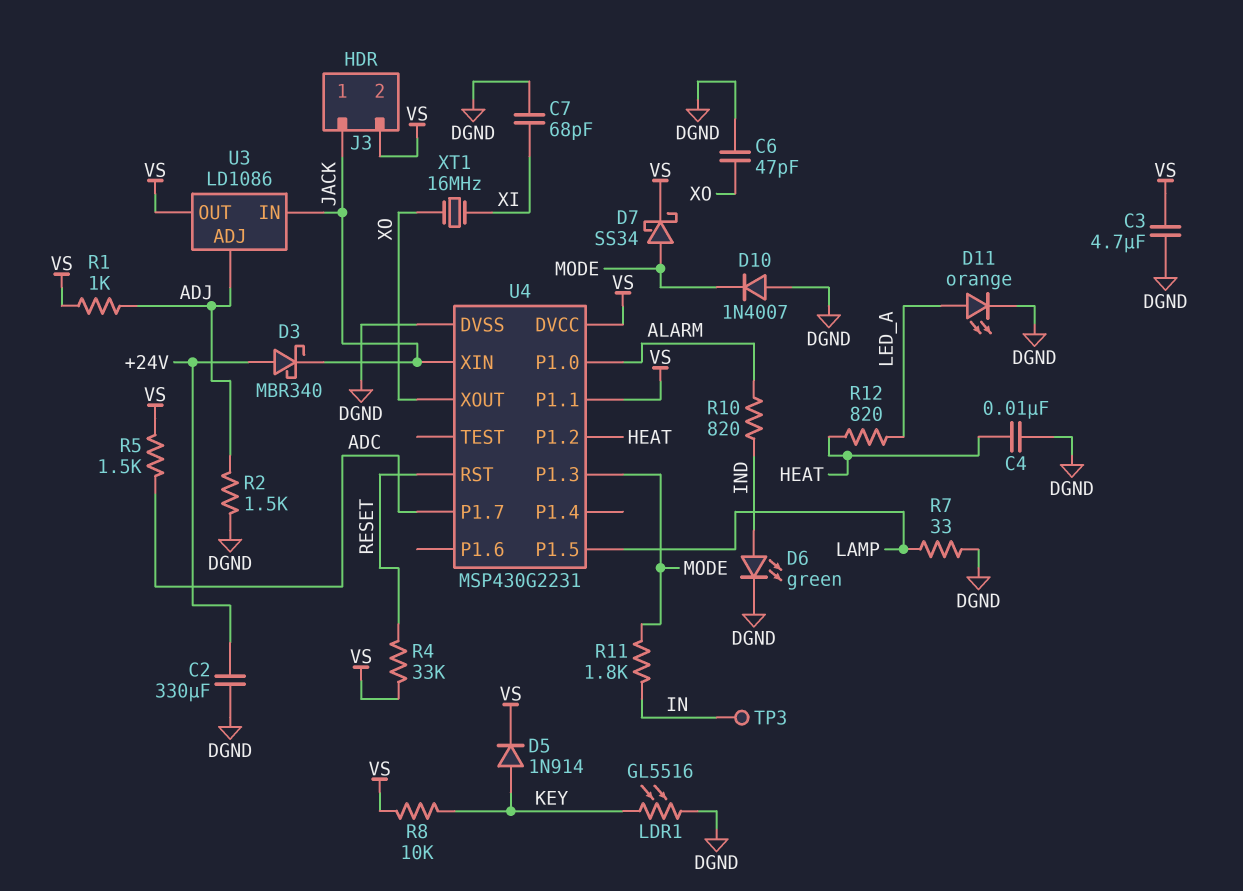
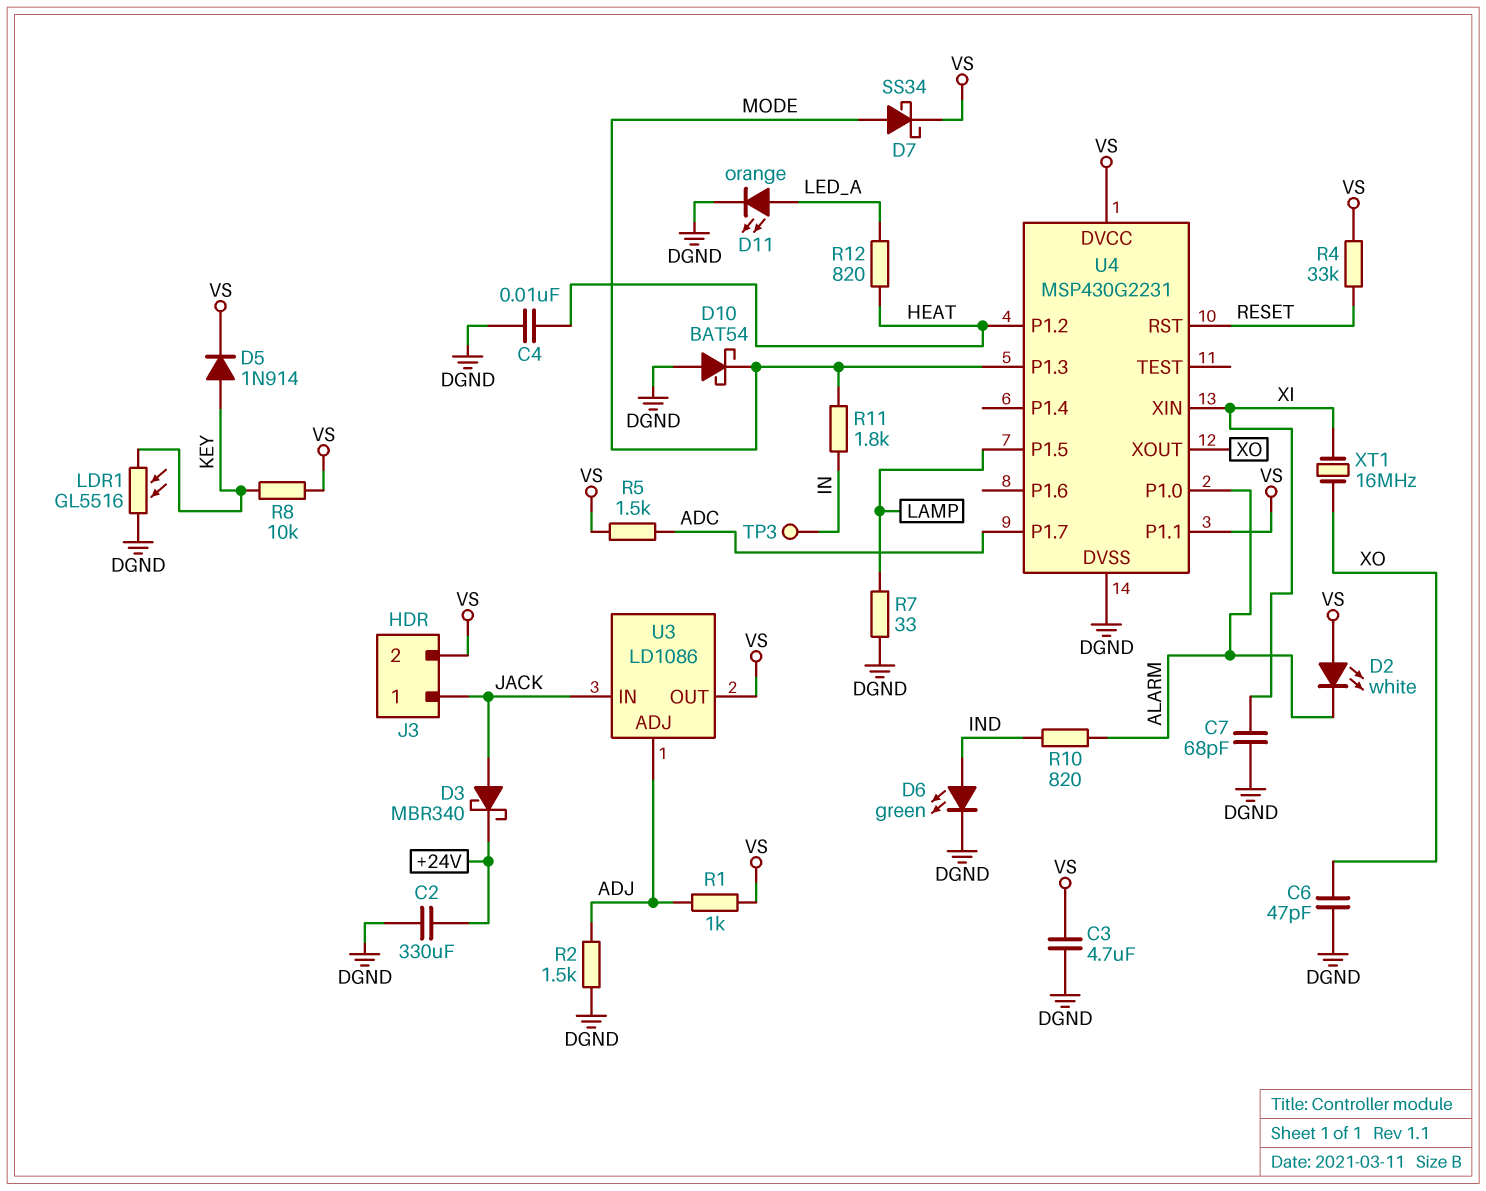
D2: none -> LED white (A VS, K ALARM)
D3: schottky MBR340 (A +24V, K JACK) -> schottky MBR340 (A JACK, K +24V)
D10: diode 1N4007 (A DGND, K MODE) -> schottky BAT54 (A DGND, K MODE)
U4 pin XIN: JACK -> XI

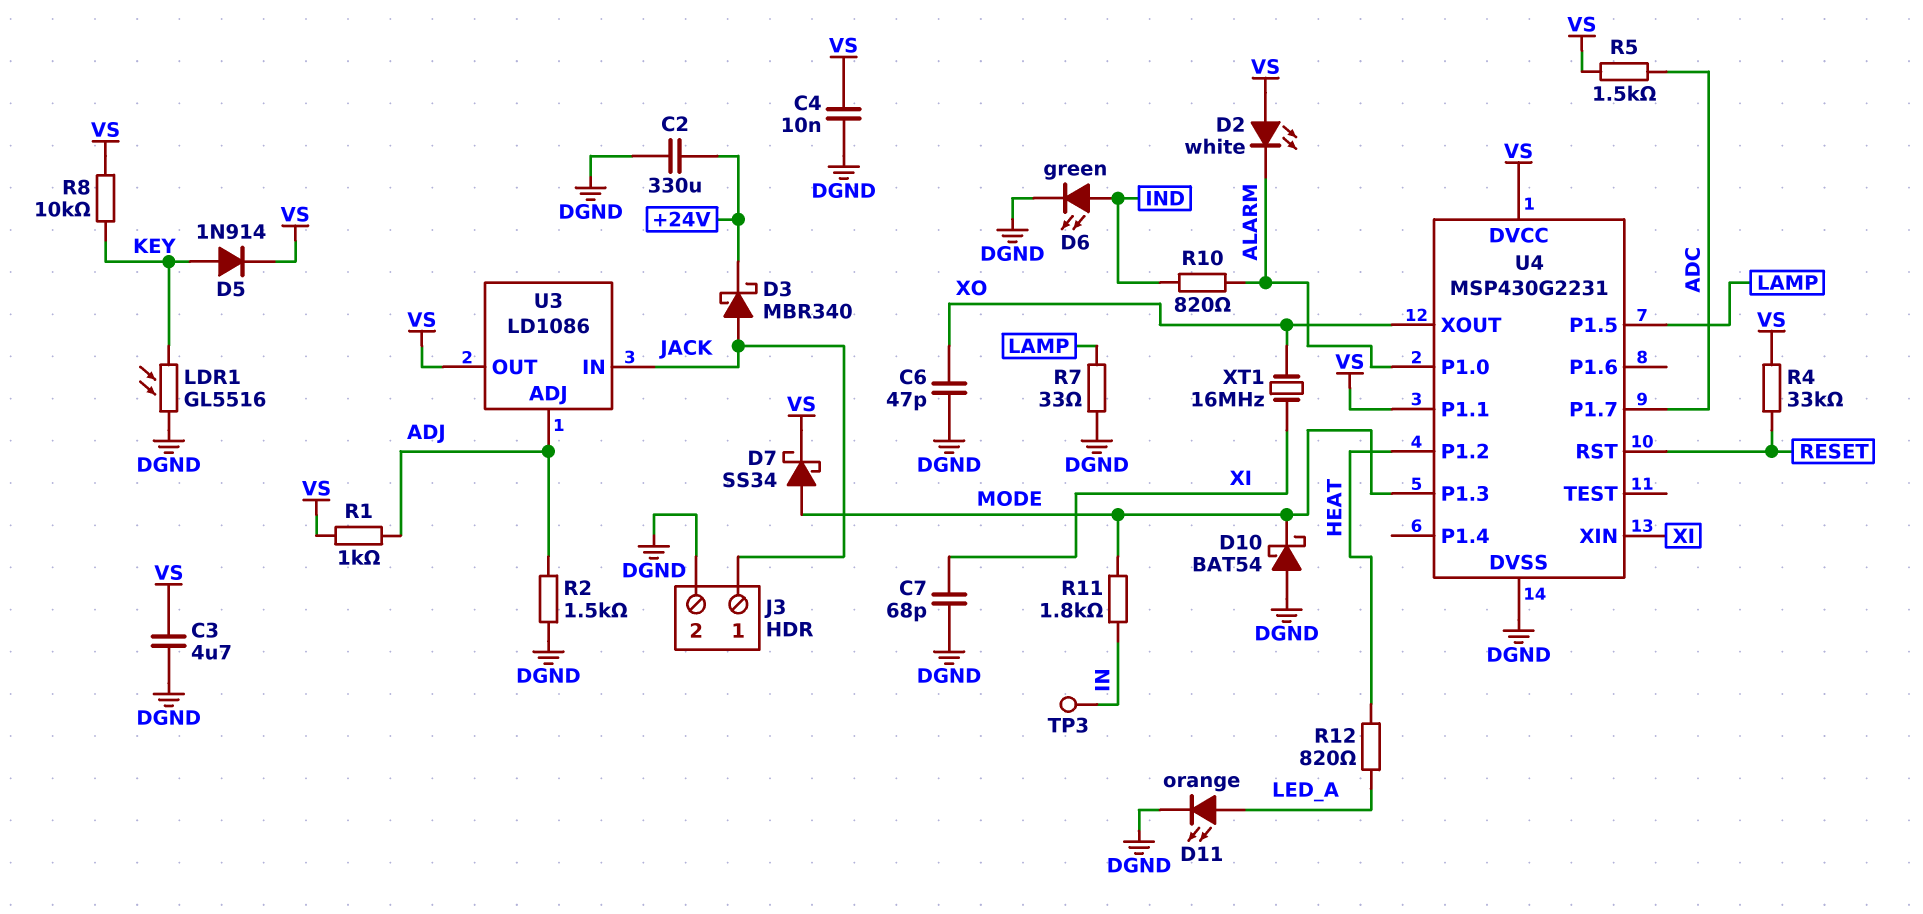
C4: 10nF (DGND, HEAT) -> 10nF (DGND, VS)
J3 pin 2: VS -> DGND

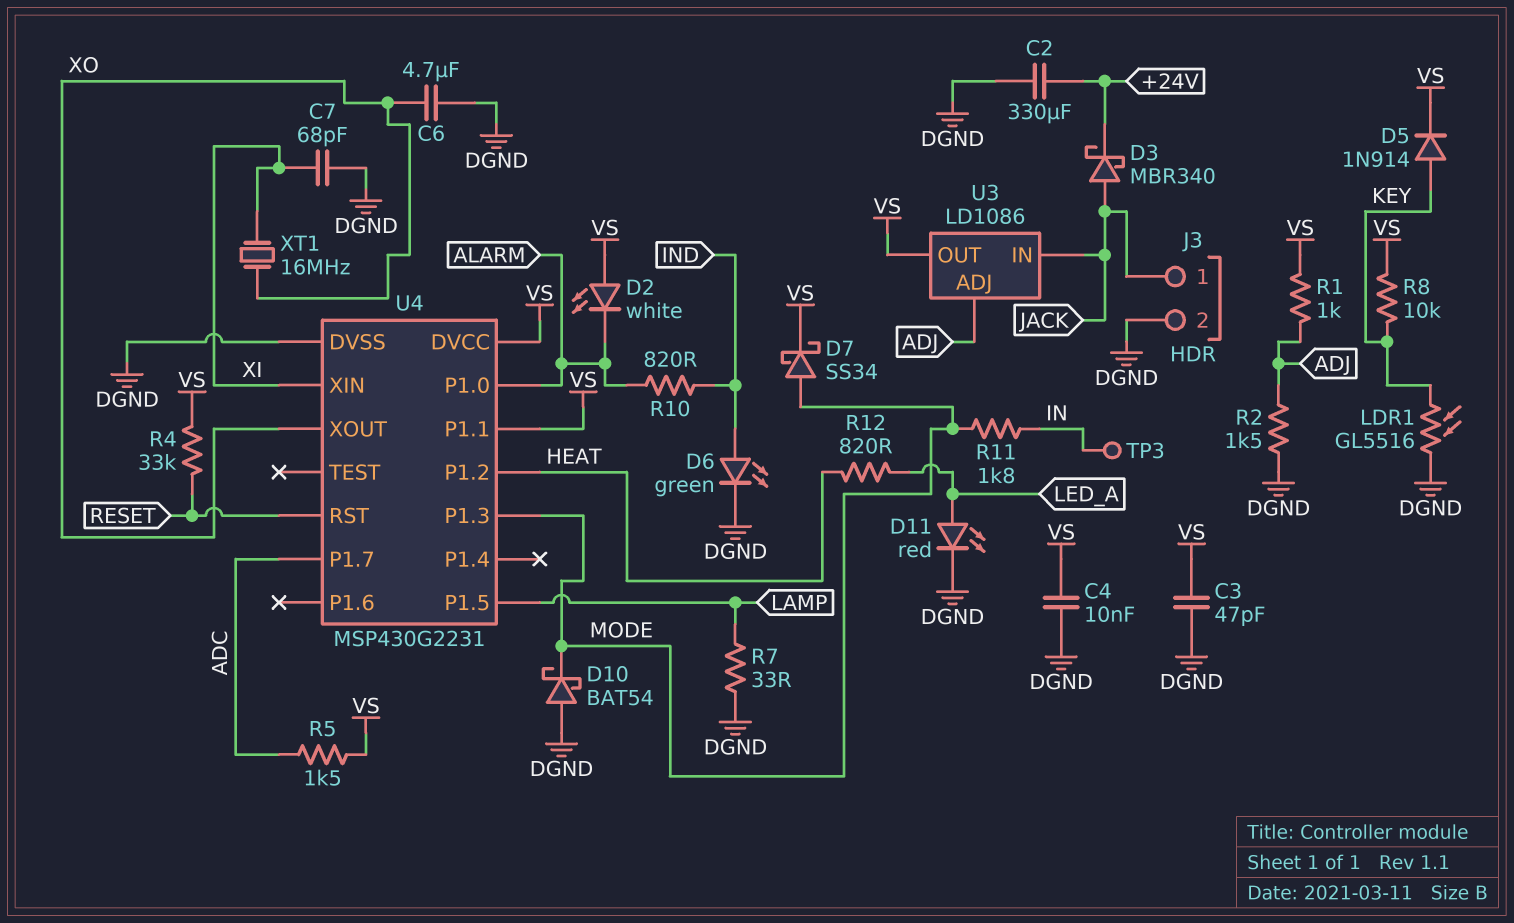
C3: 4.7uF (DGND, VS) -> 47pF (DGND, VS)
C6: 47pF (DGND, XO) -> 4.7uF (DGND, XO)
D11: LED orange (A LED_A, K DGND) -> LED red (A LED_A, K DGND)

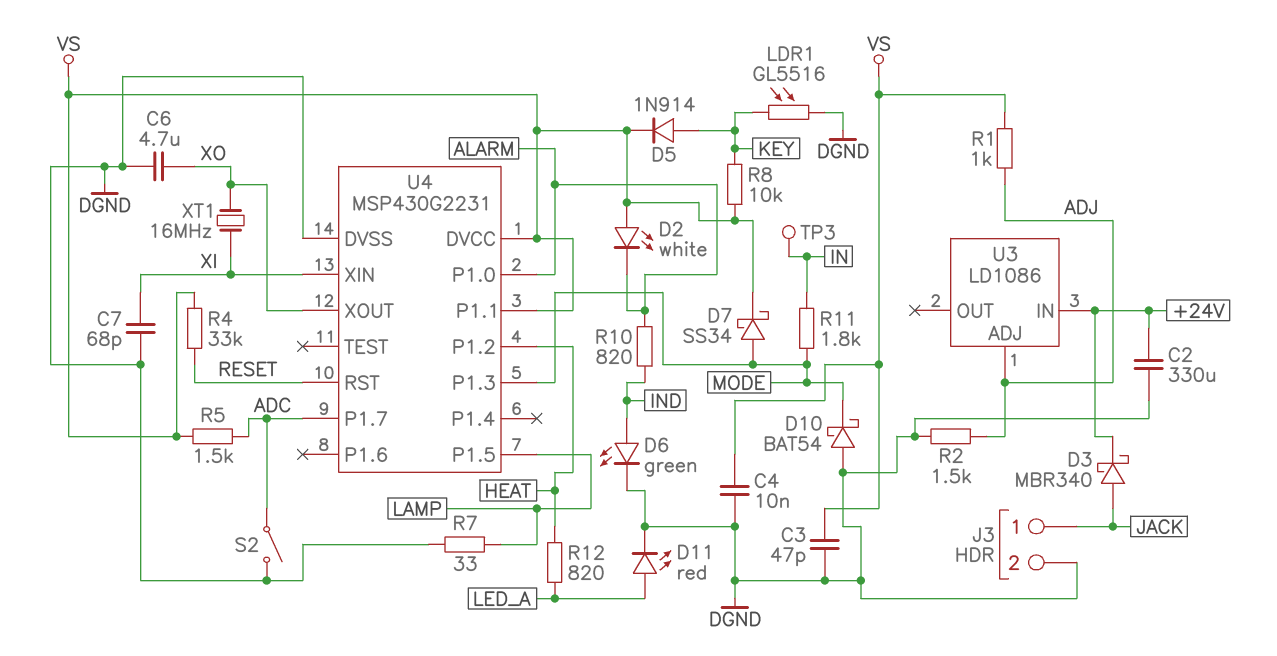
S2: none -> switch (ADC, DGND)
U3 pin IN: JACK -> +24V
U3 pin OUT: VS -> none

